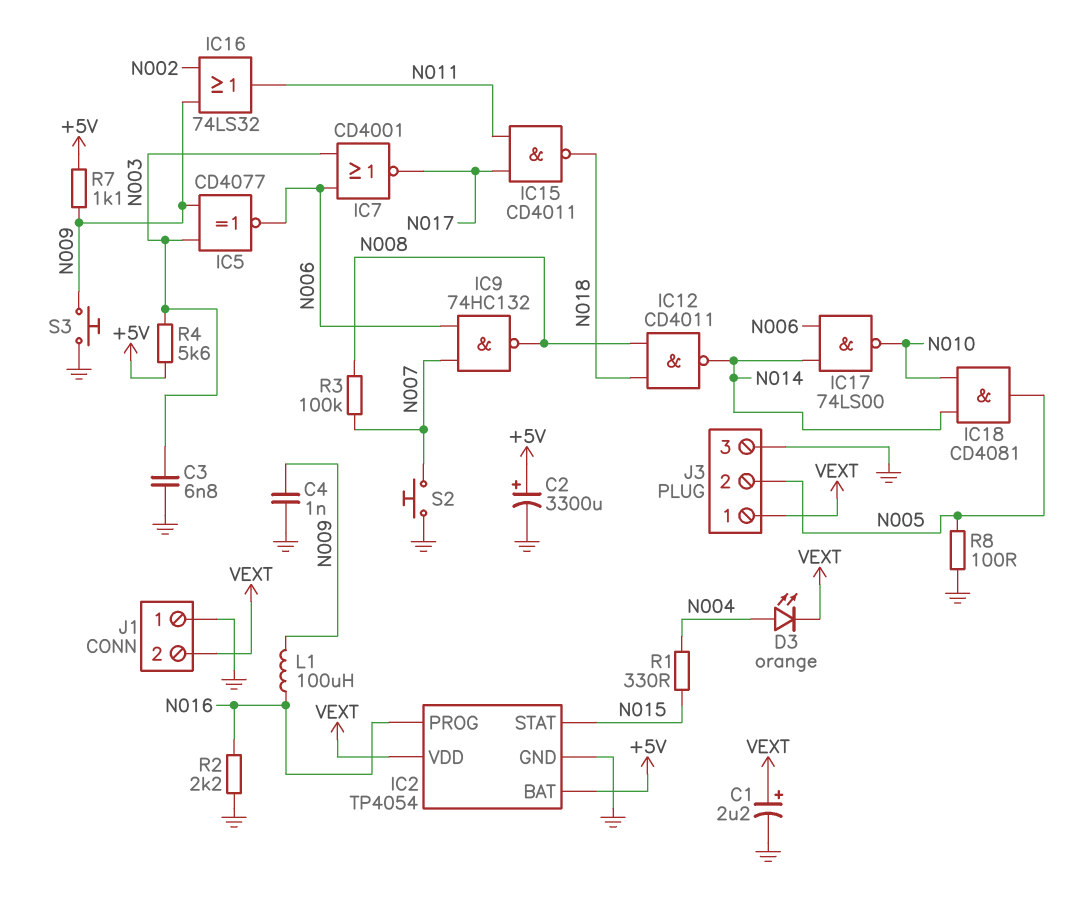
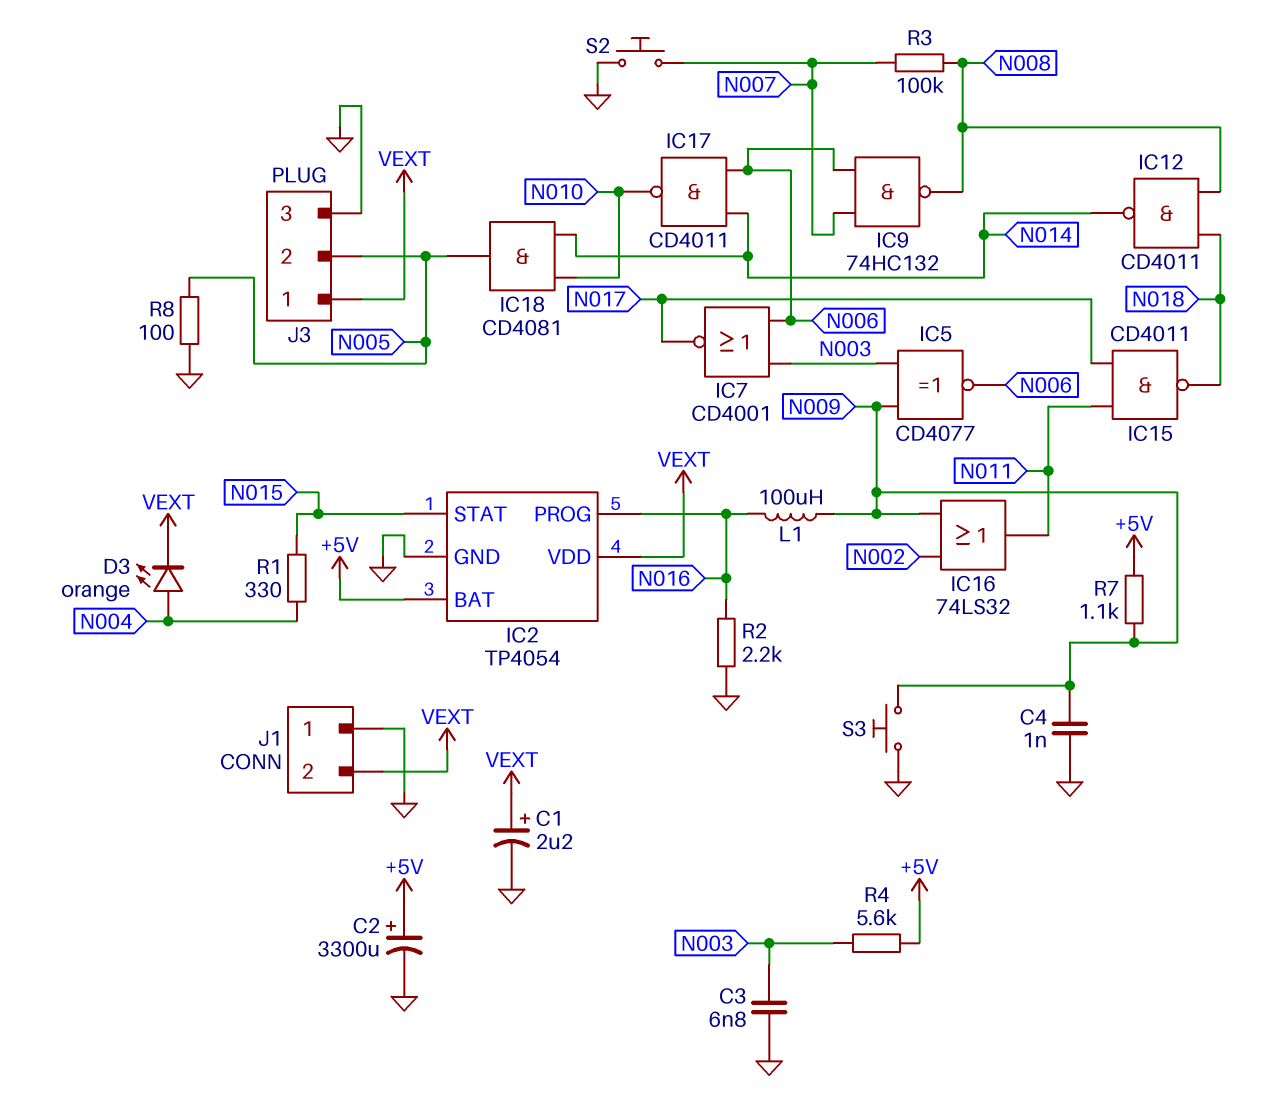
IC17: NAND 74LS00 (in N006, in N014, out N010) -> NAND CD4011 (in N006, in N014, out N010)

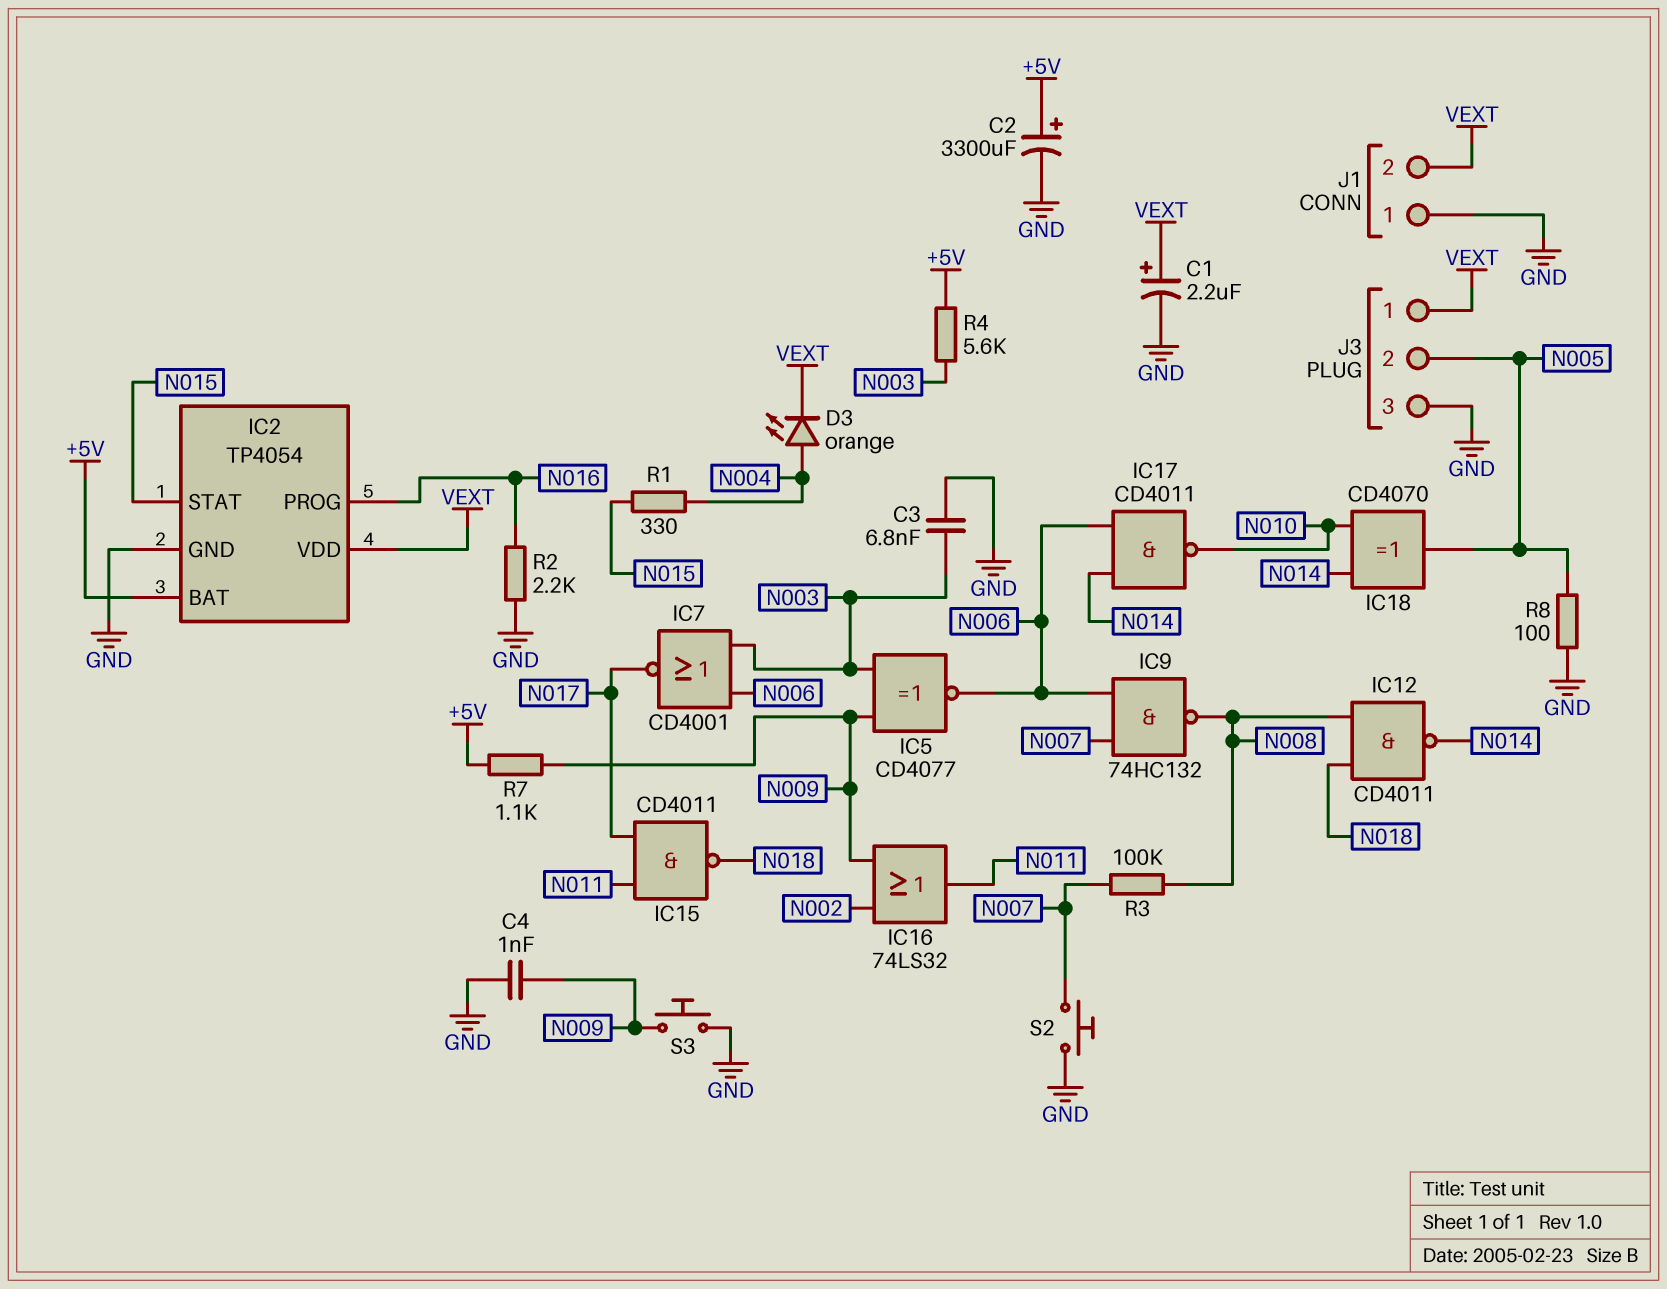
IC18: AND CD4081 (in N010, in N014, out N005) -> XOR CD4070 (in N010, in N014, out N005)
L1: 100uH (N009, N016) -> none

